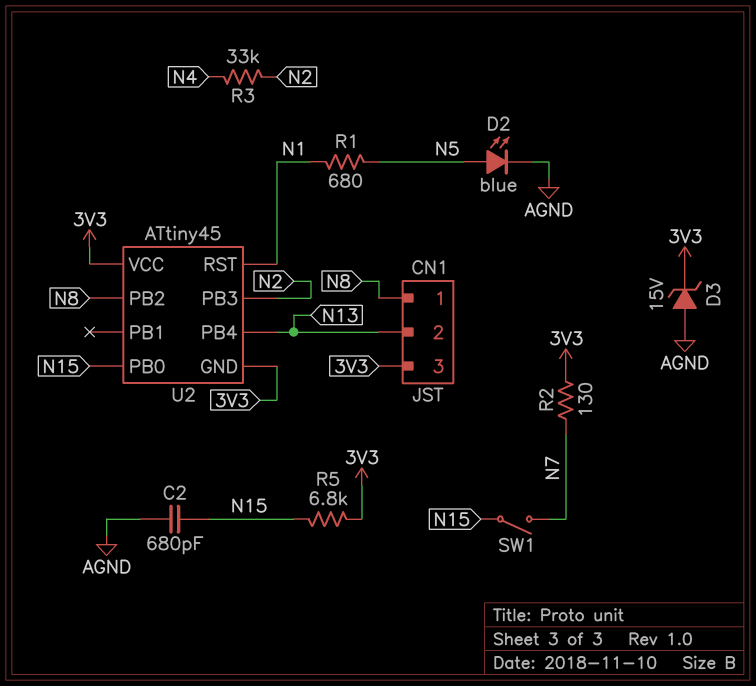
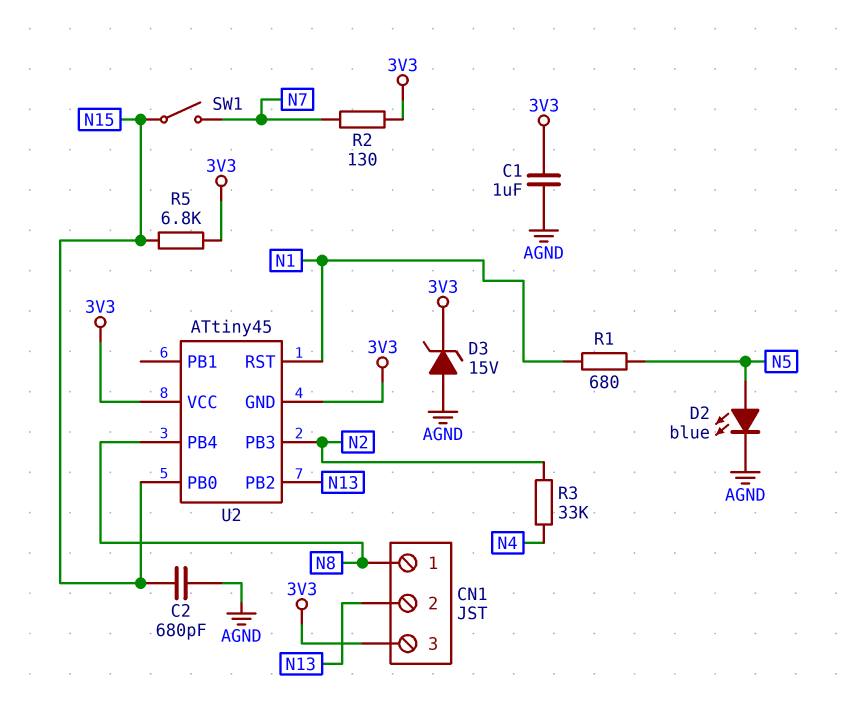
C1: none -> 1uF (3V3, AGND)
U2 pin PB2: N8 -> N13
U2 pin PB4: N13 -> N8

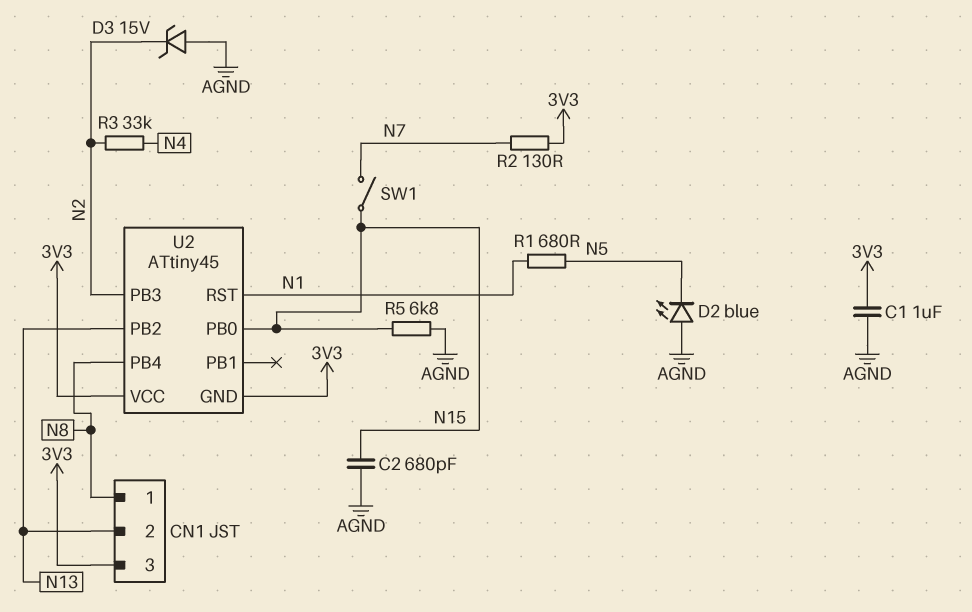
D2: LED blue (A N5, K AGND) -> LED blue (A AGND, K N5)
D3: zener 15V (A AGND, K 3V3) -> zener 15V (A AGND, K N2)
R5: 6.8k (3V3, N15) -> 6.8k (AGND, N15)

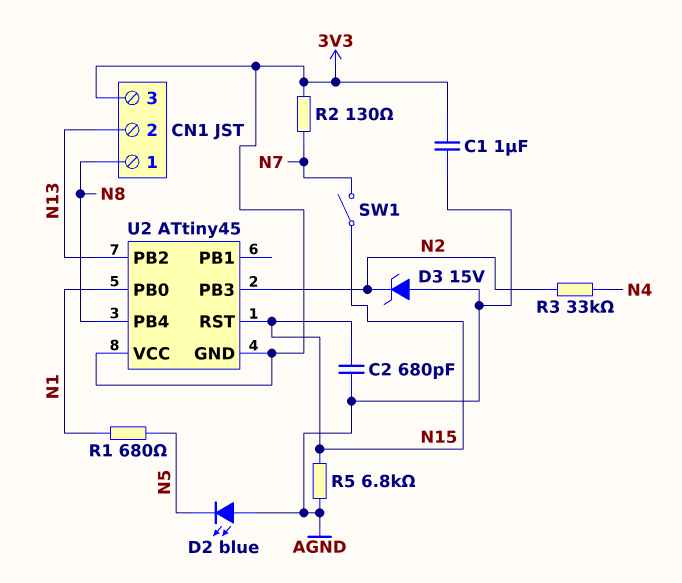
U2 pin PB0: N15 -> N1
U2 pin RST: N1 -> N15

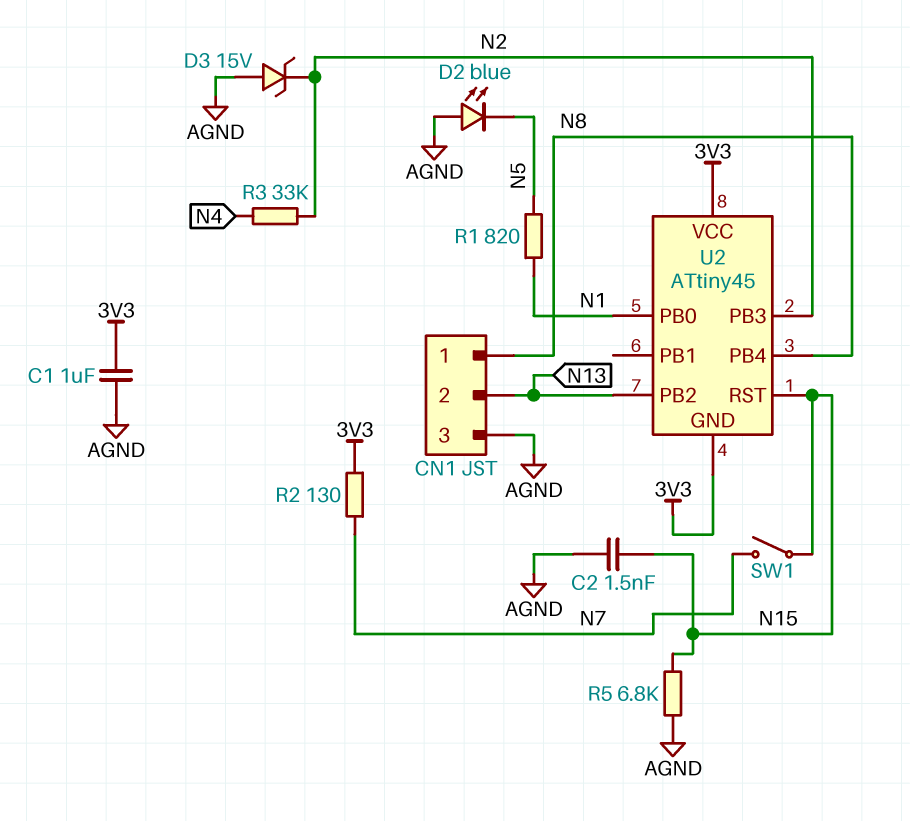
C2: 680pF (AGND, N15) -> 1.5nF (AGND, N15)
CN1 pin 3: 3V3 -> AGND
R1: 680 (N1, N5) -> 820 (N1, N5)

